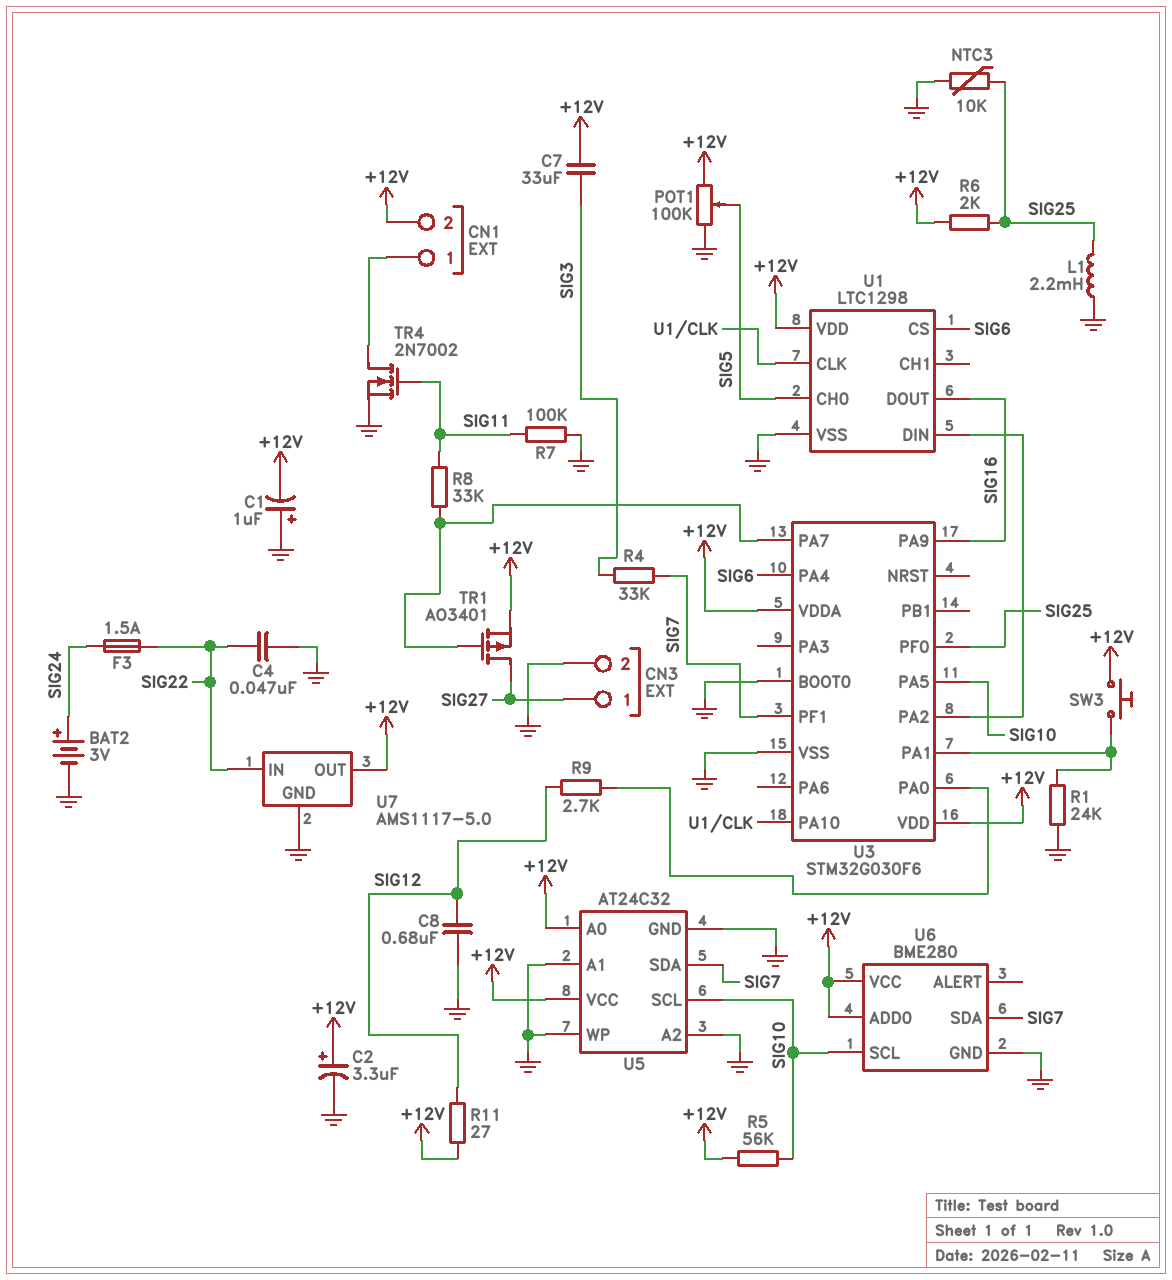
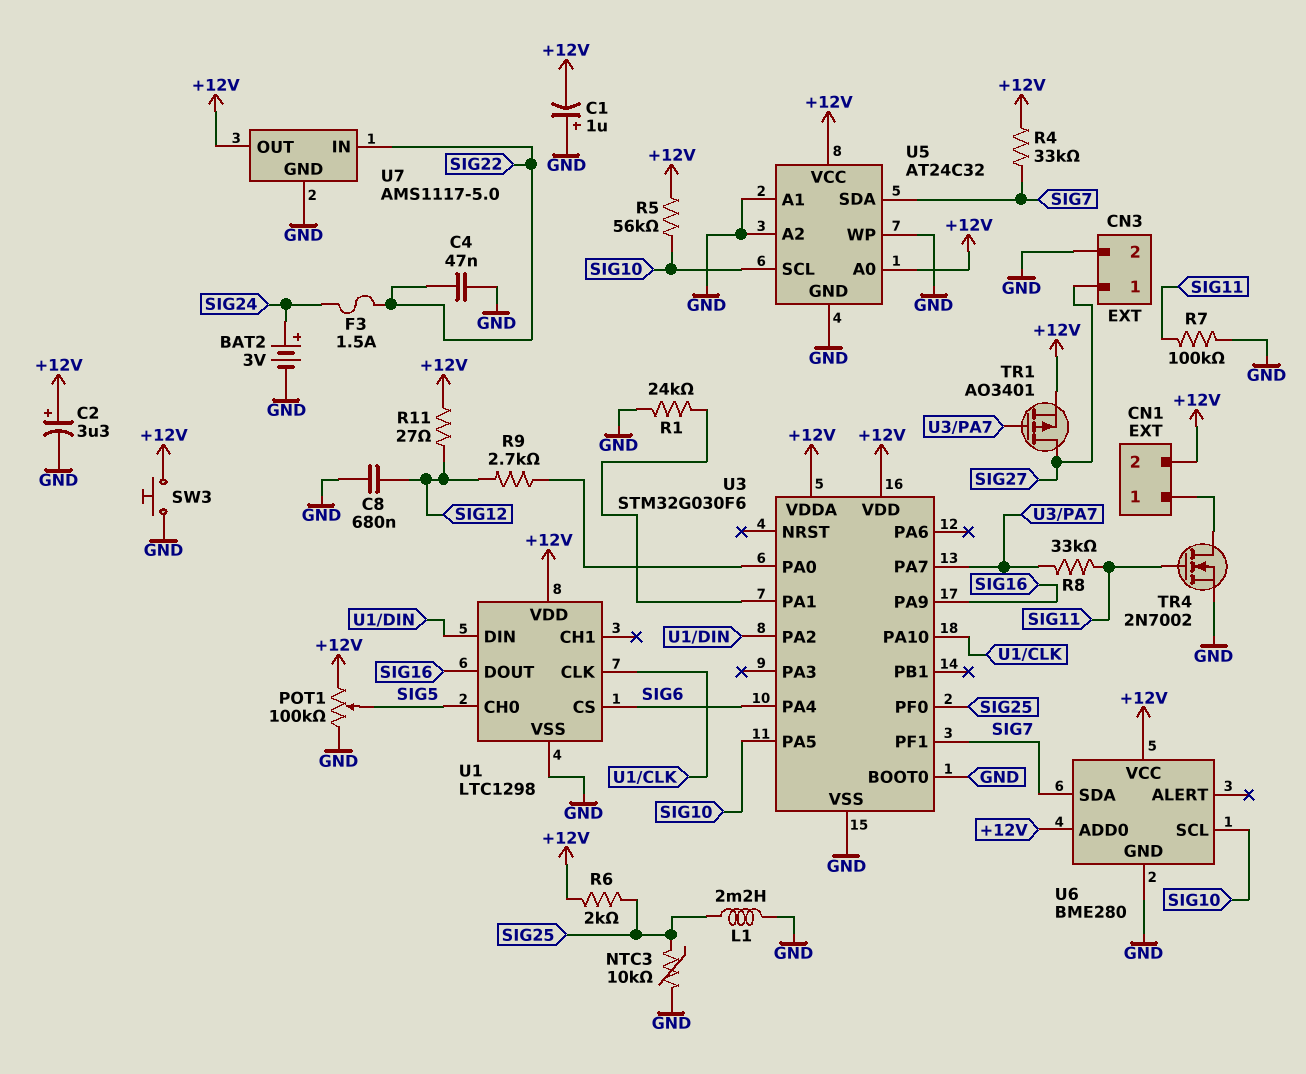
C7: 33uF (+12V, SIG3) -> none
R4: 33k (SIG3, SIG7) -> 33k (+12V, SIG7)
SW3: button (+12V, U3/PA1) -> button (+12V, GND)

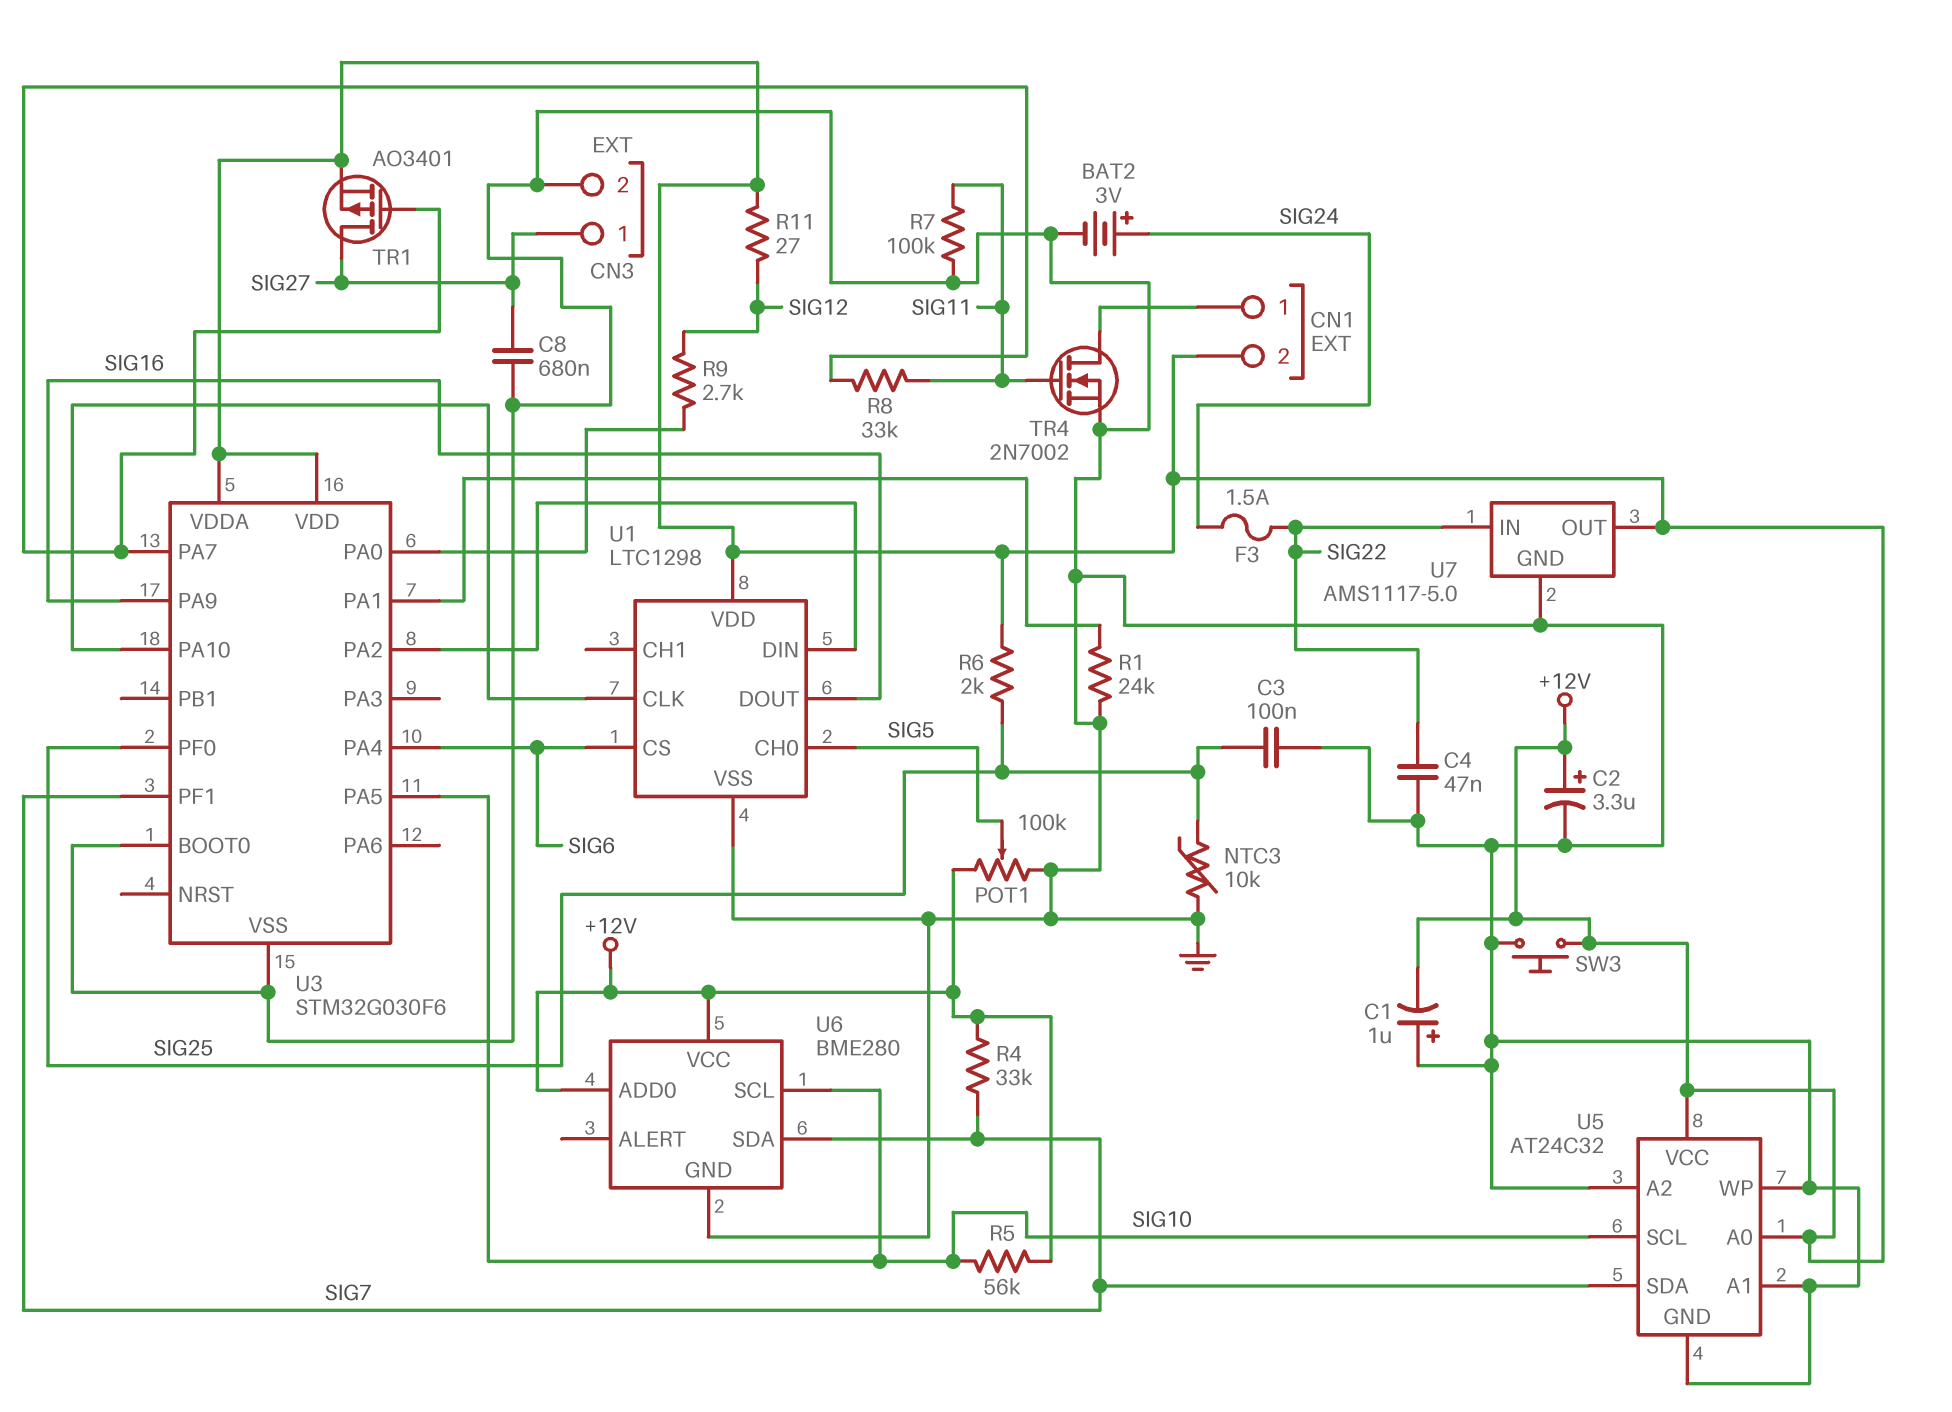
C3: none -> 100nF (GND, SIG25)
C8: 680nF (GND, SIG12) -> 680nF (GND, SIG27)
L1: 2.2mH (GND, SIG25) -> none

